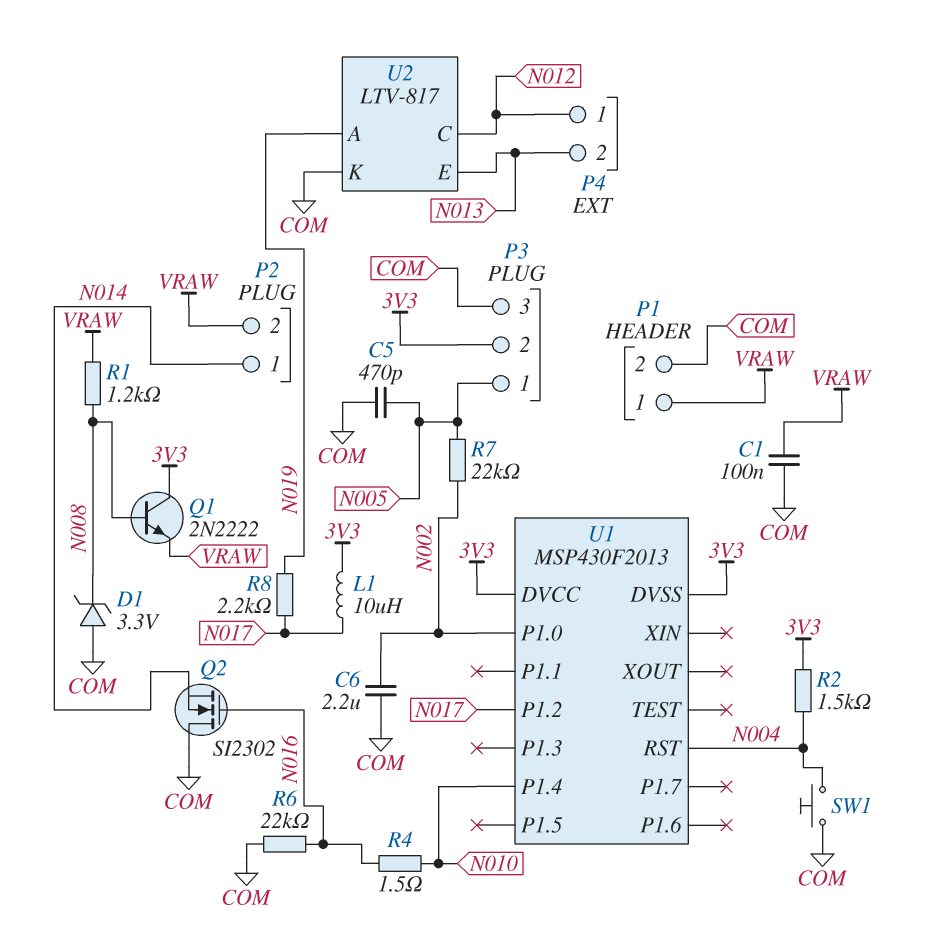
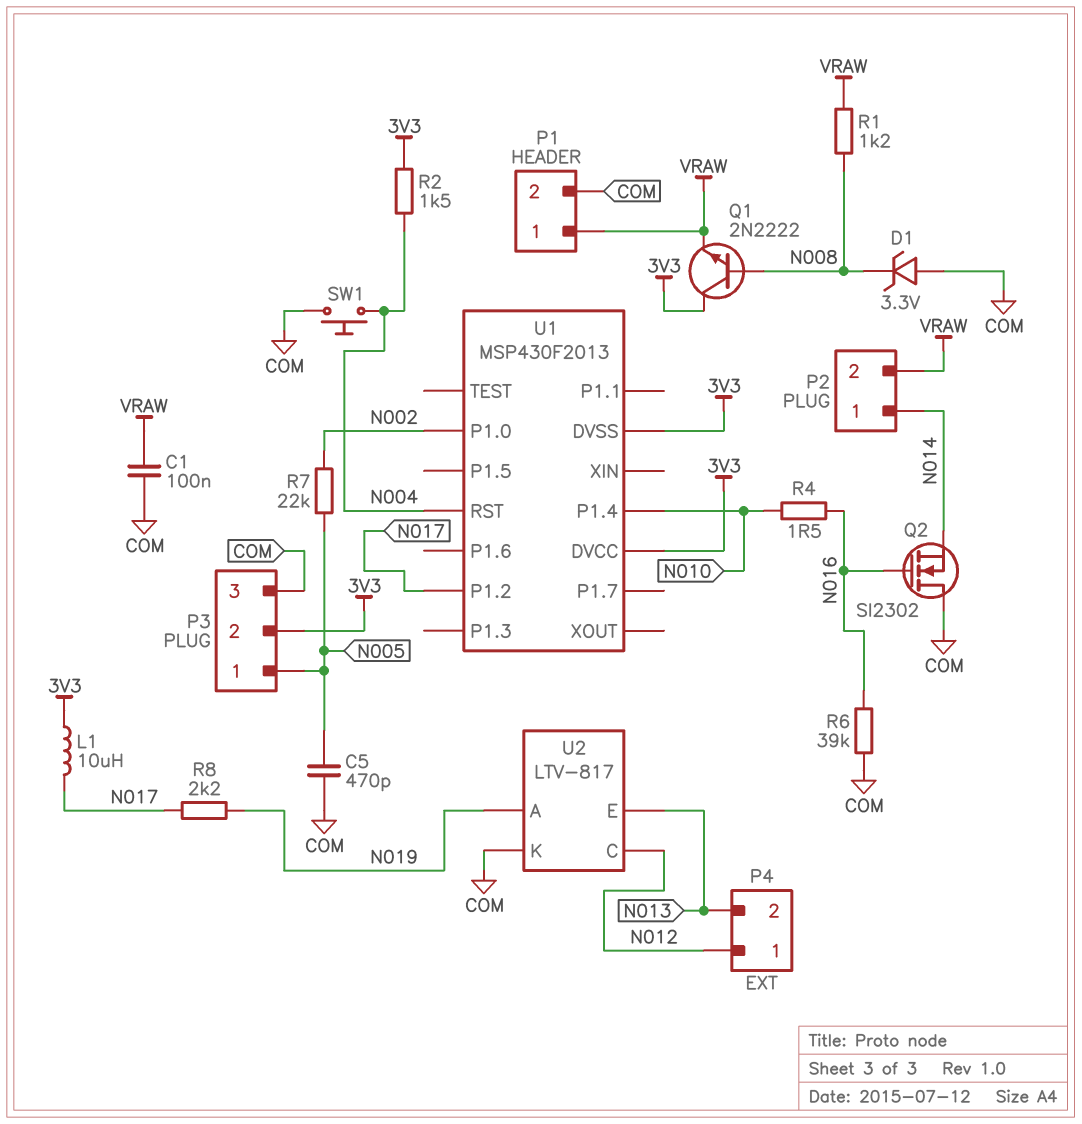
C6: 2.2uF (COM, N002) -> none
R6: 22k (COM, N016) -> 39k (COM, N016)

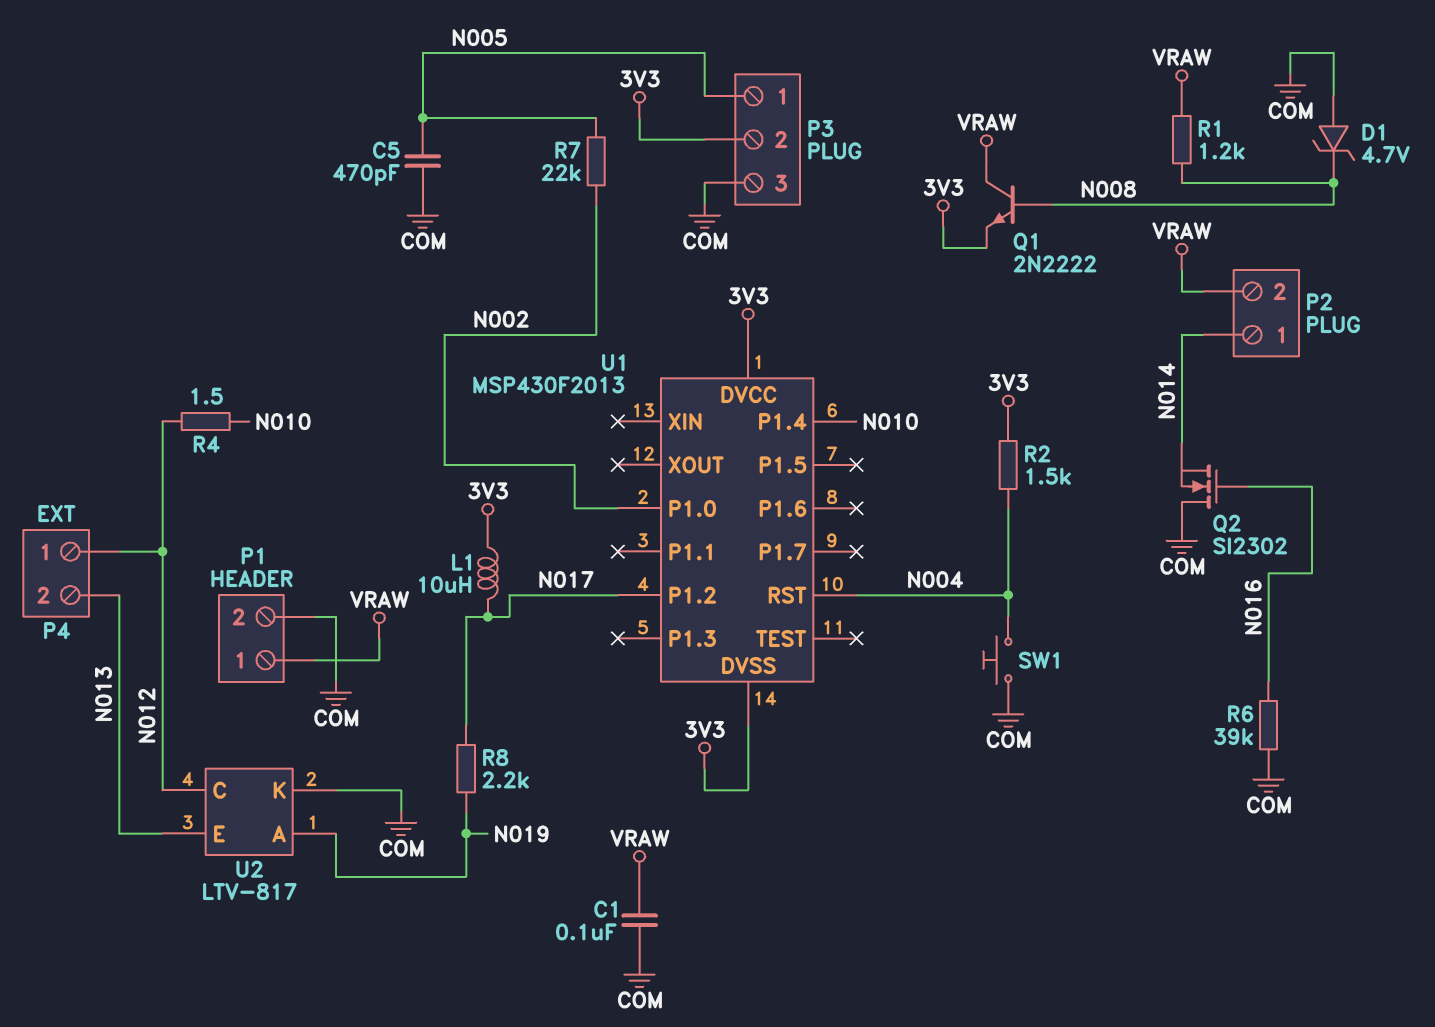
D1: zener 3.3V (A COM, K N008) -> zener 4.7V (A COM, K N008)
Q1: NPN 2N2222 (B N008, C 3V3, E VRAW) -> NPN 2N2222 (B N008, C VRAW, E 3V3)
R4: 1.5 (N010, N016) -> 1.5 (N010, N012)

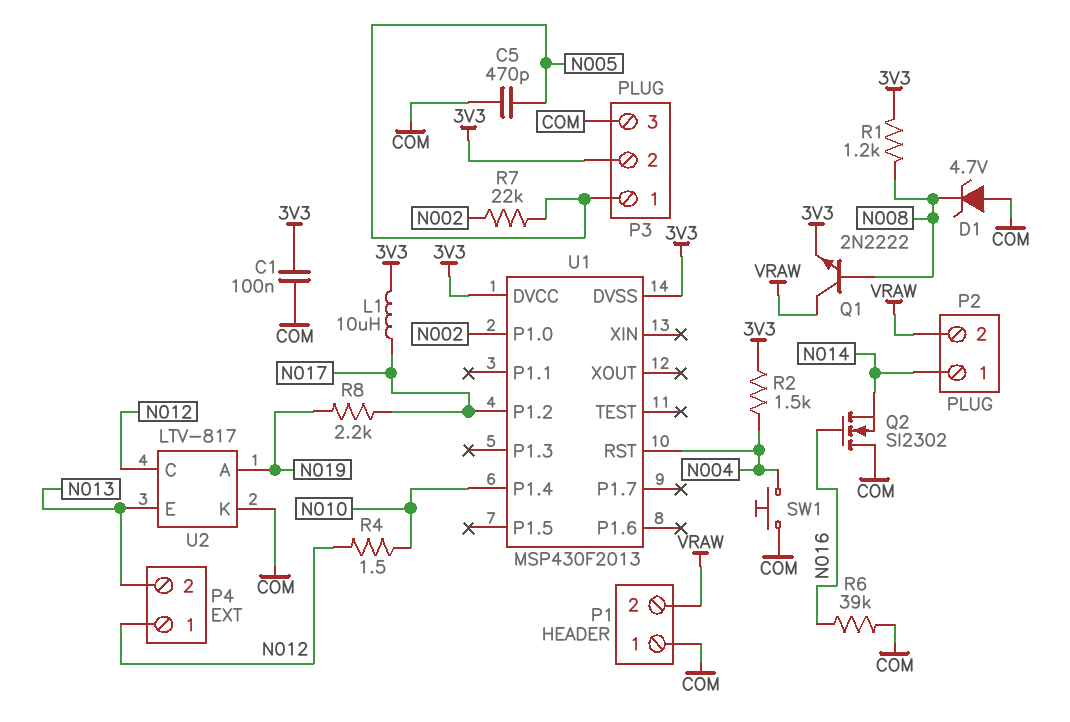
C1: 100nF (COM, VRAW) -> 100nF (3V3, COM)
P1 pin 1: VRAW -> COM
P1 pin 2: COM -> VRAW
R1: 1.2k (N008, VRAW) -> 1.2k (3V3, N008)

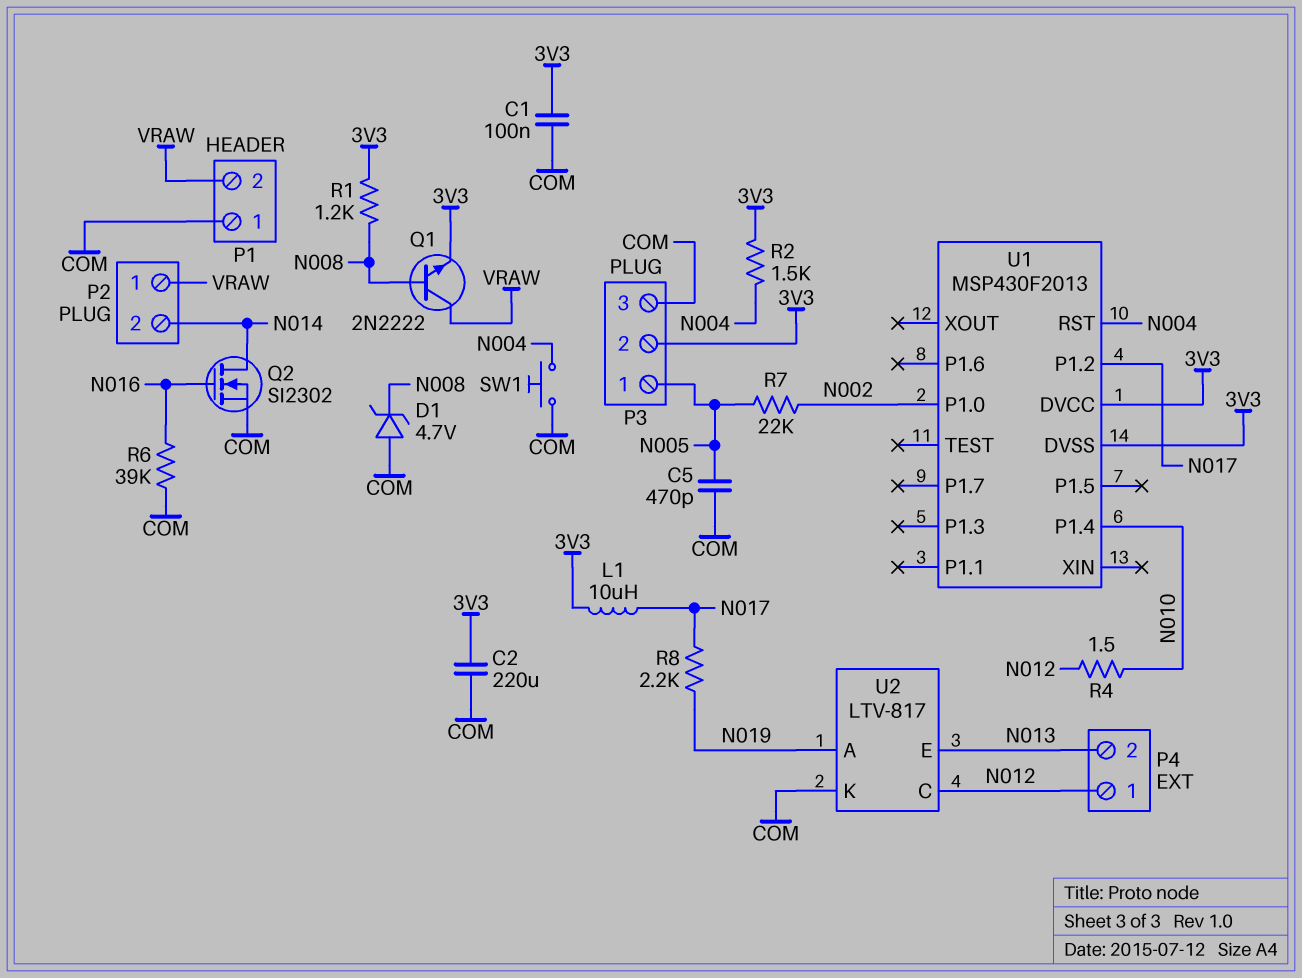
C2: none -> 220uF (3V3, COM)
P2 pin 1: N014 -> VRAW
P2 pin 2: VRAW -> N014
Q2: NMOS SI2302 (G N016, D COM, S N014) -> NMOS SI2302 (G N016, D N014, S COM)

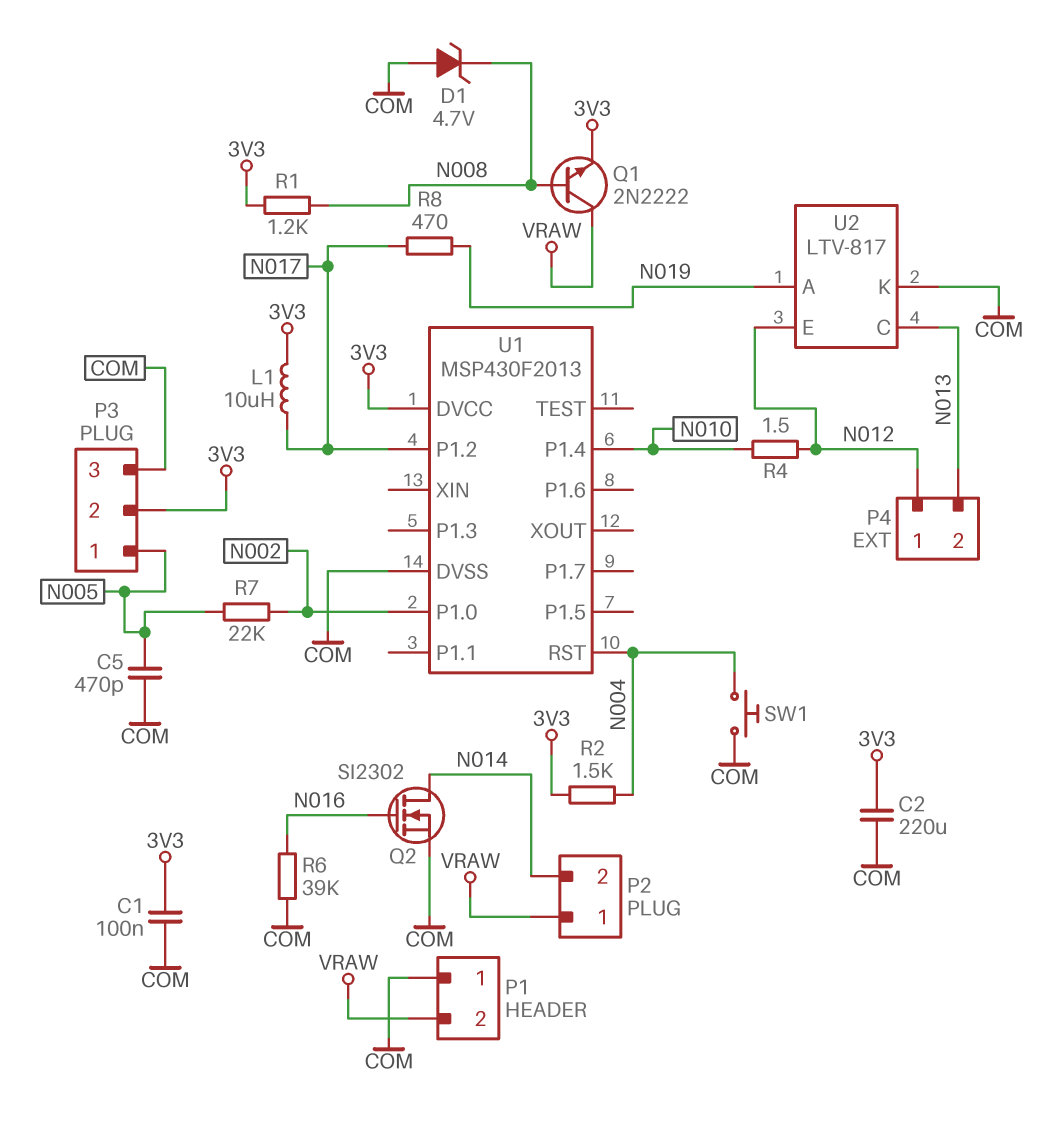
R8: 2.2k (N017, N019) -> 470 (N017, N019)
U1 pin DVSS: 3V3 -> COM
U2 pin C: N012 -> N013
U2 pin E: N013 -> N012

